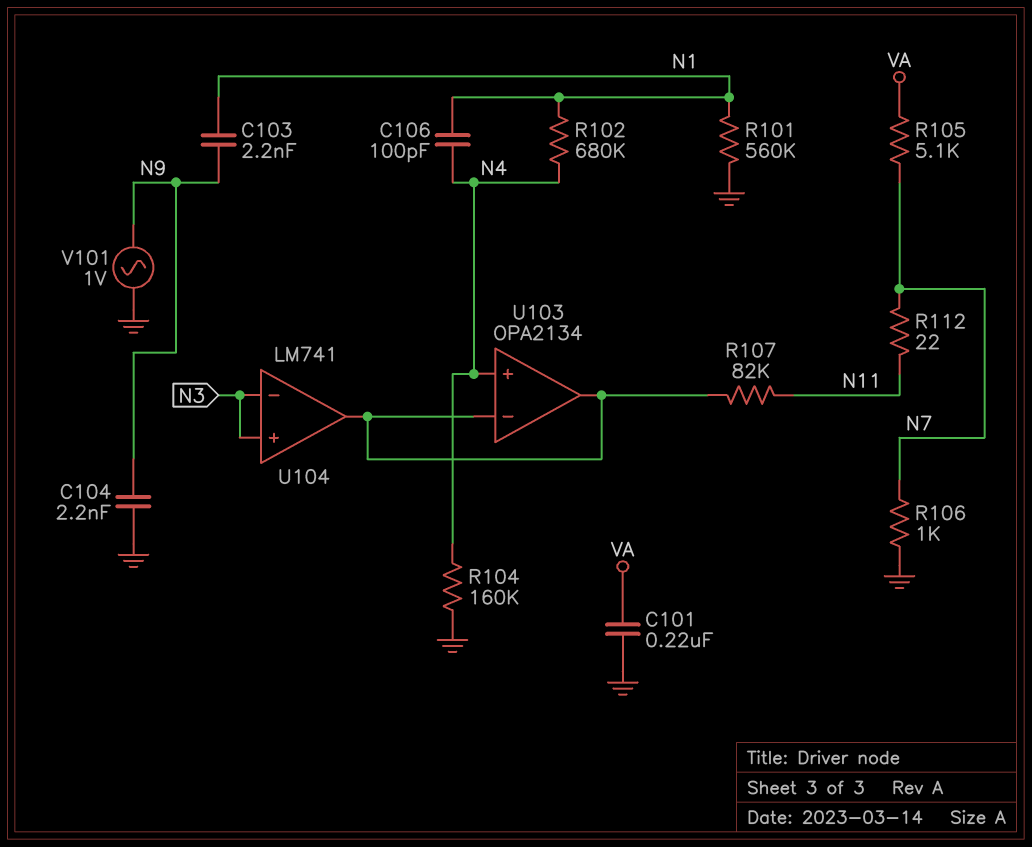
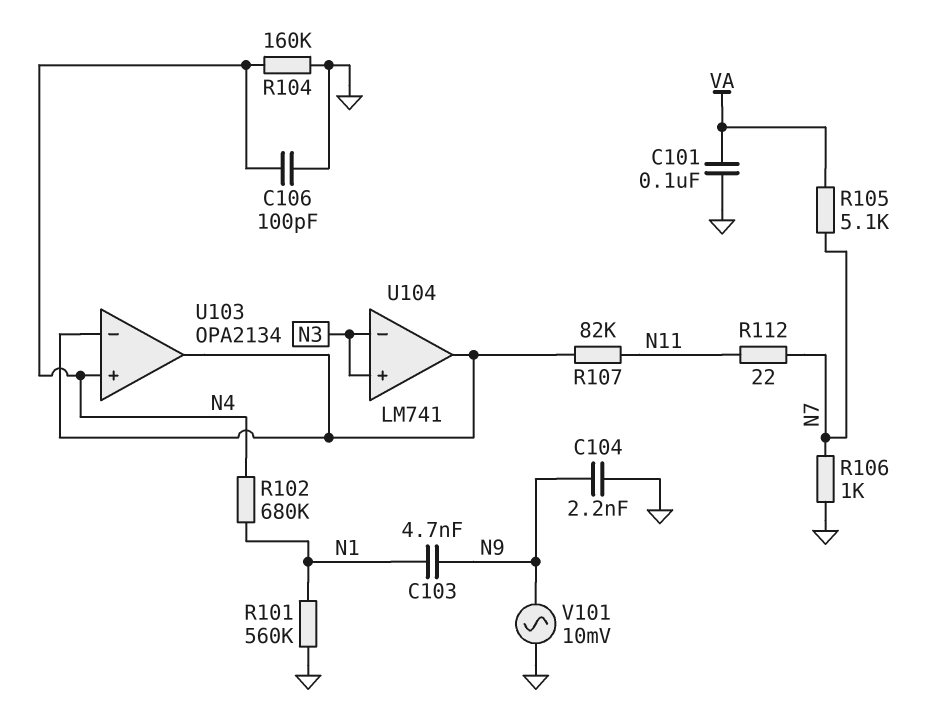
C101: 220nF (GND, VA) -> 100nF (GND, VA)
C103: 2.2nF (N1, N9) -> 4.7nF (N1, N9)
C106: 100pF (N1, N4) -> 100pF (GND, N4)
V101: AC 1V (GND, N9) -> AC 10mV (GND, N9)

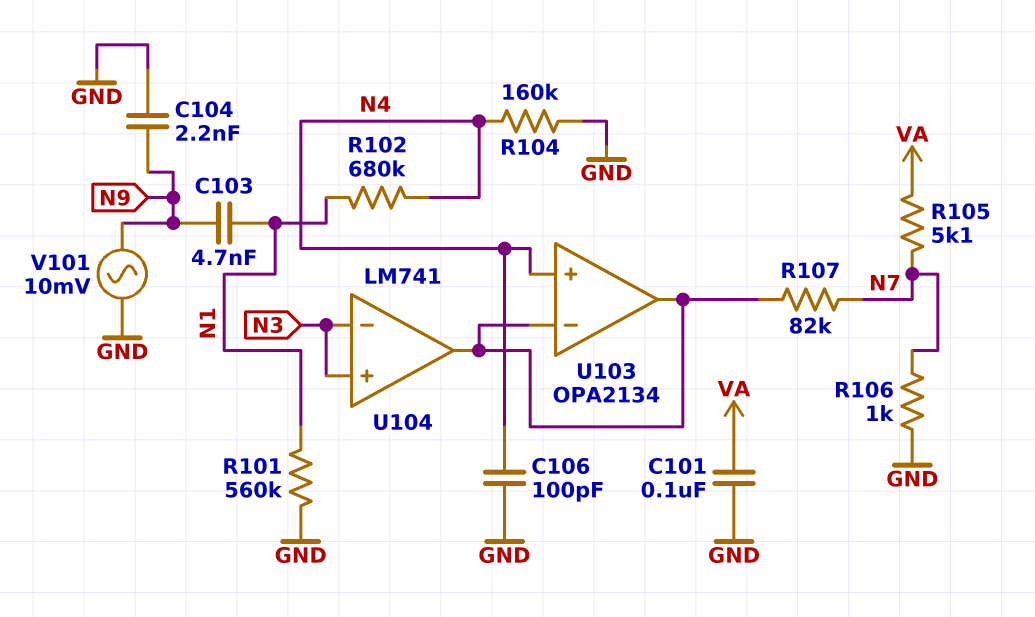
R107: 82k (N11, U103/in-) -> 82k (N7, U103/in-)
R112: 22 (N7, N11) -> none

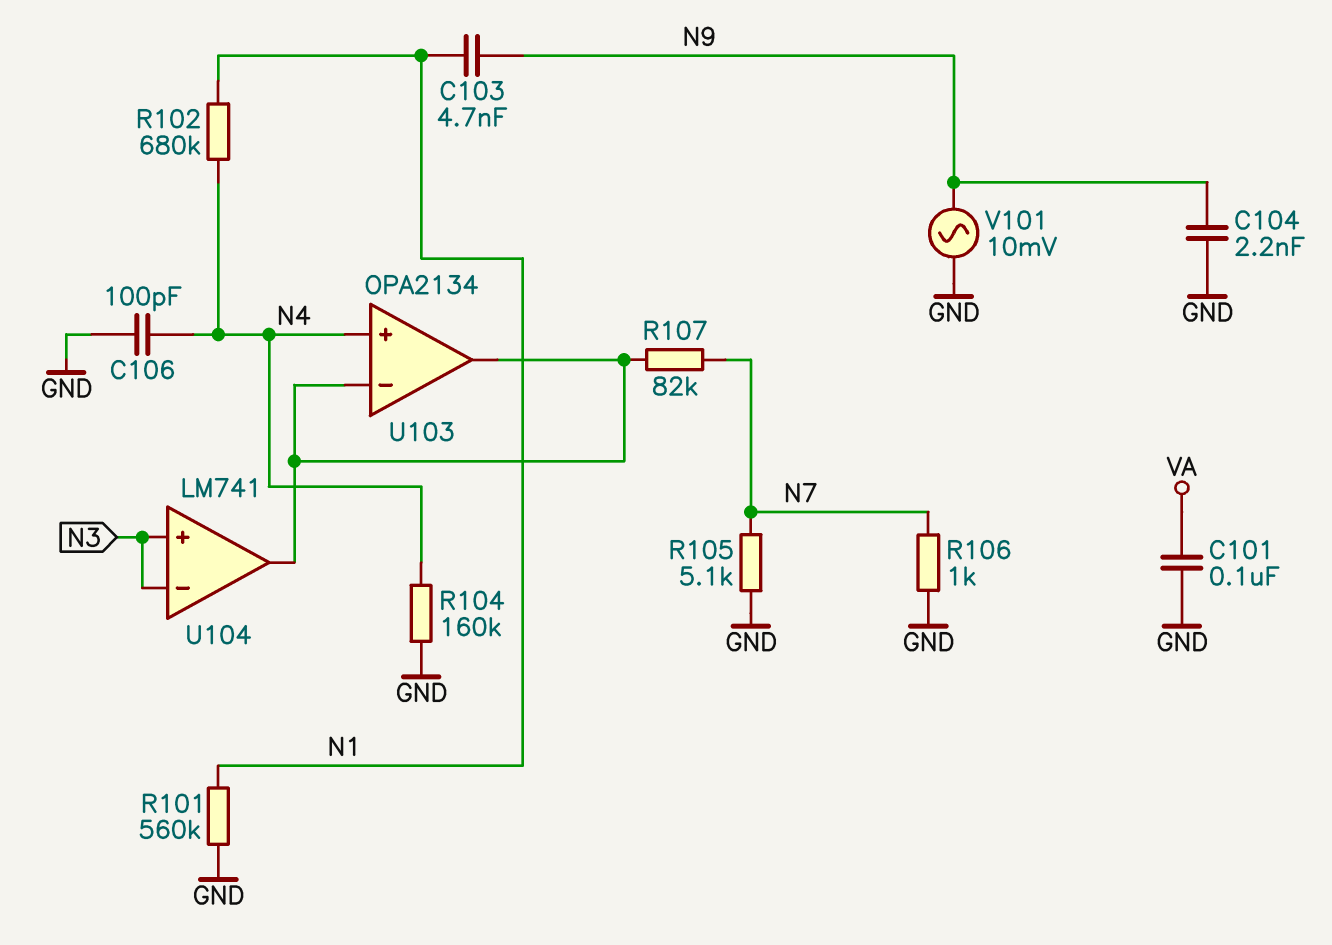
R105: 5.1k (N7, VA) -> 5.1k (GND, N7)

